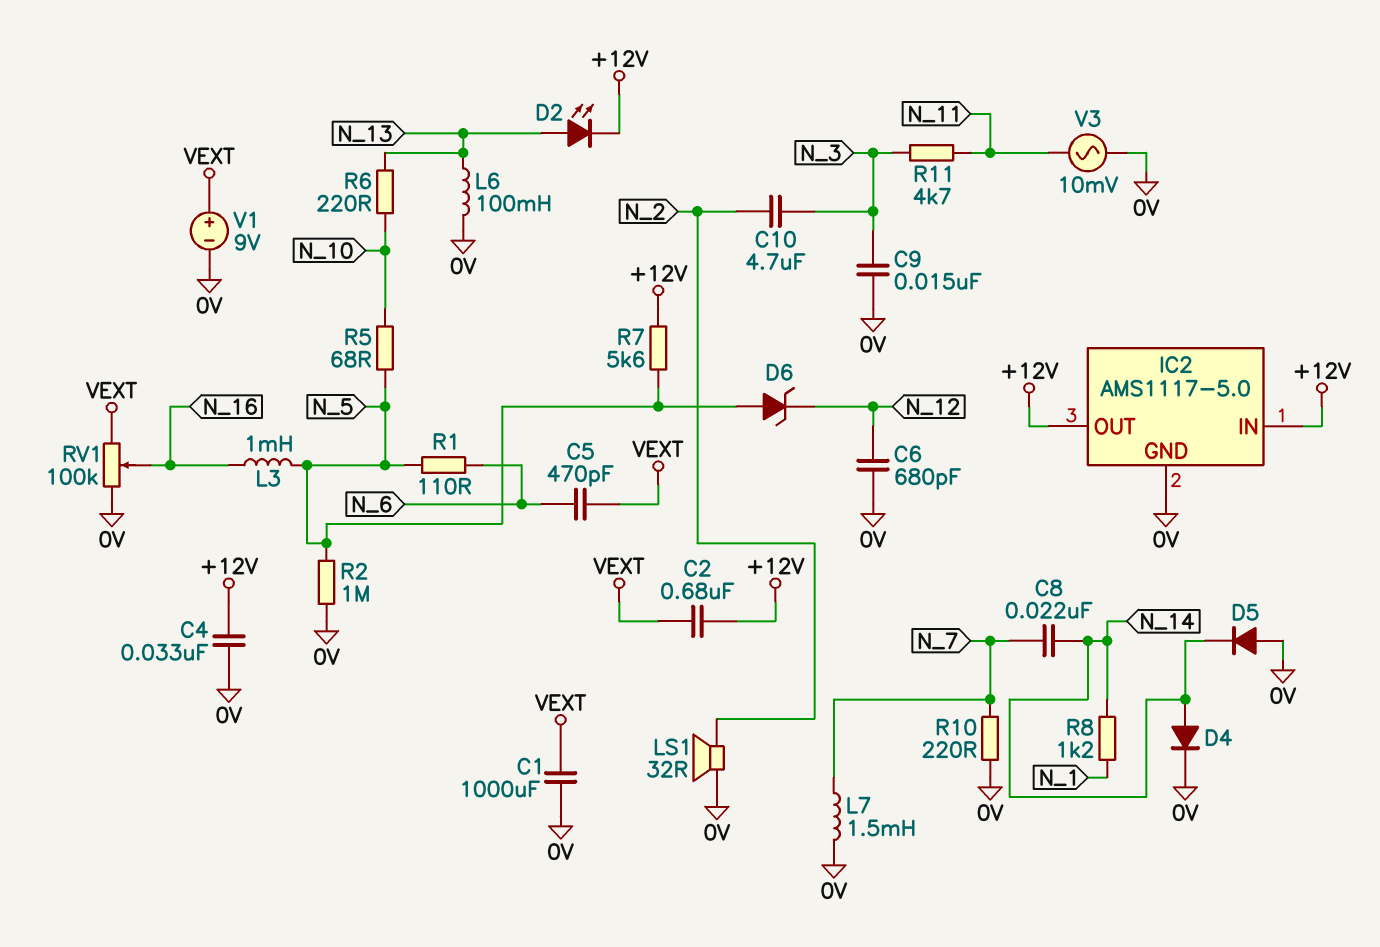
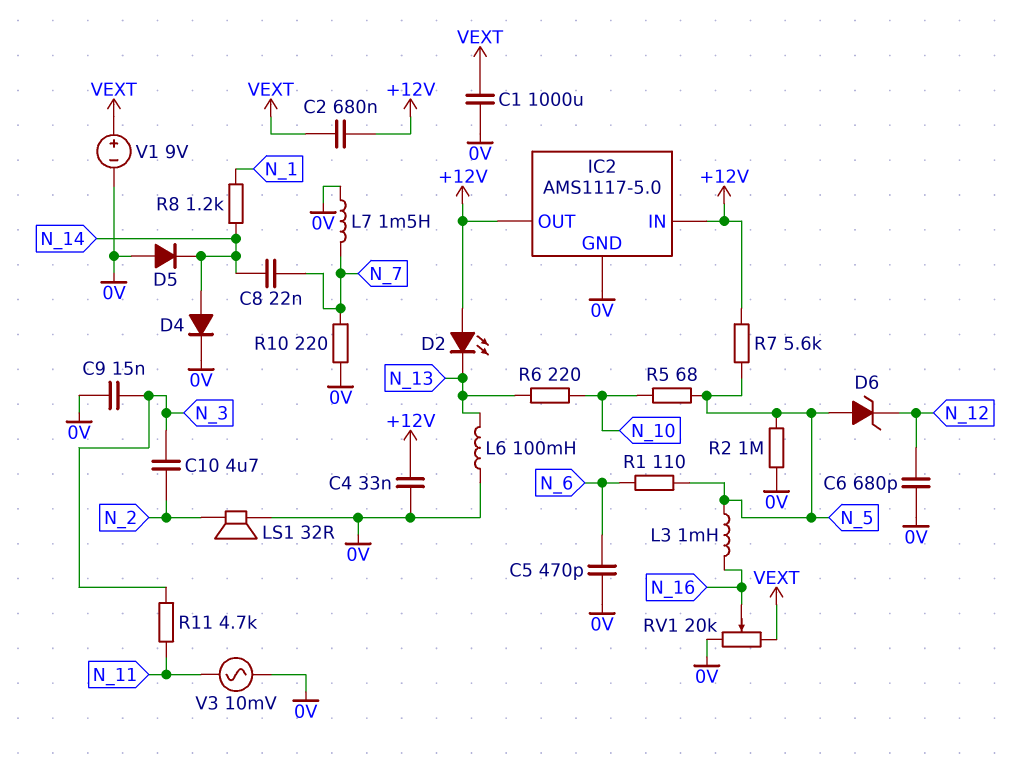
C5: 470pF (N_6, VEXT) -> 470pF (0V, N_6)
D2: LED (A N_13, K +12V) -> LED (A +12V, K N_13)
RV1: 100k (0V, VEXT, wiper N_16) -> 20k (0V, VEXT, wiper N_16)

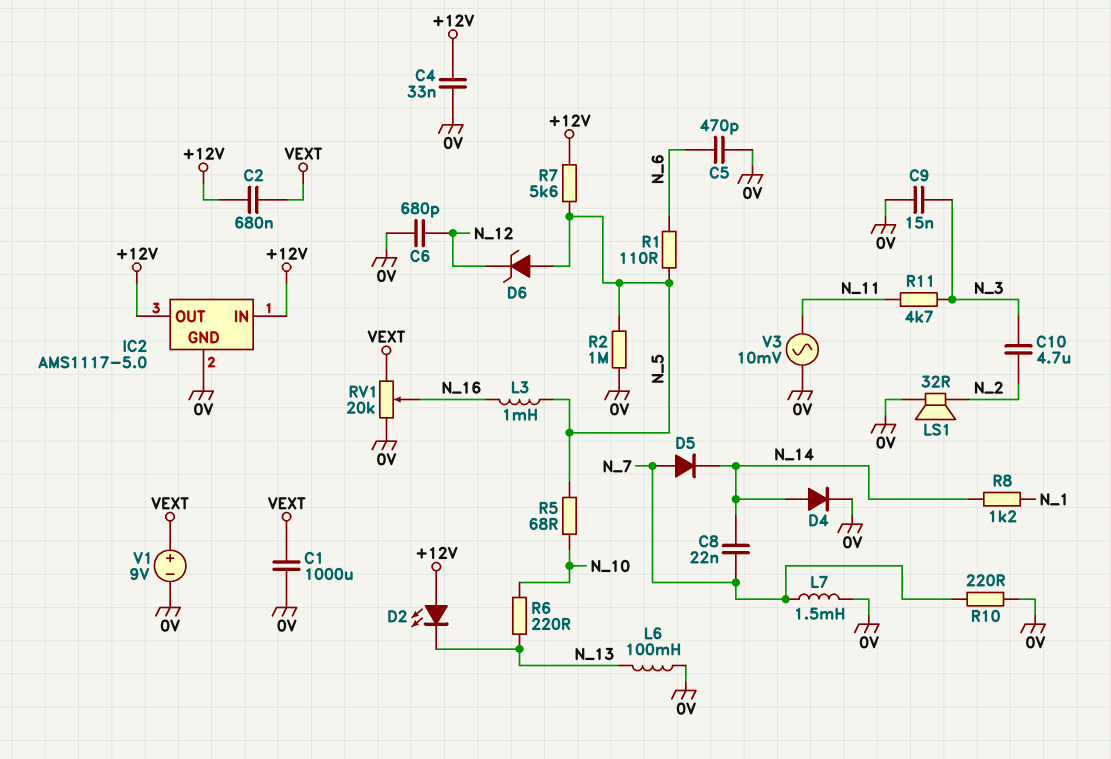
D5: diode (A 0V, K N_14) -> diode (A N_7, K N_14)

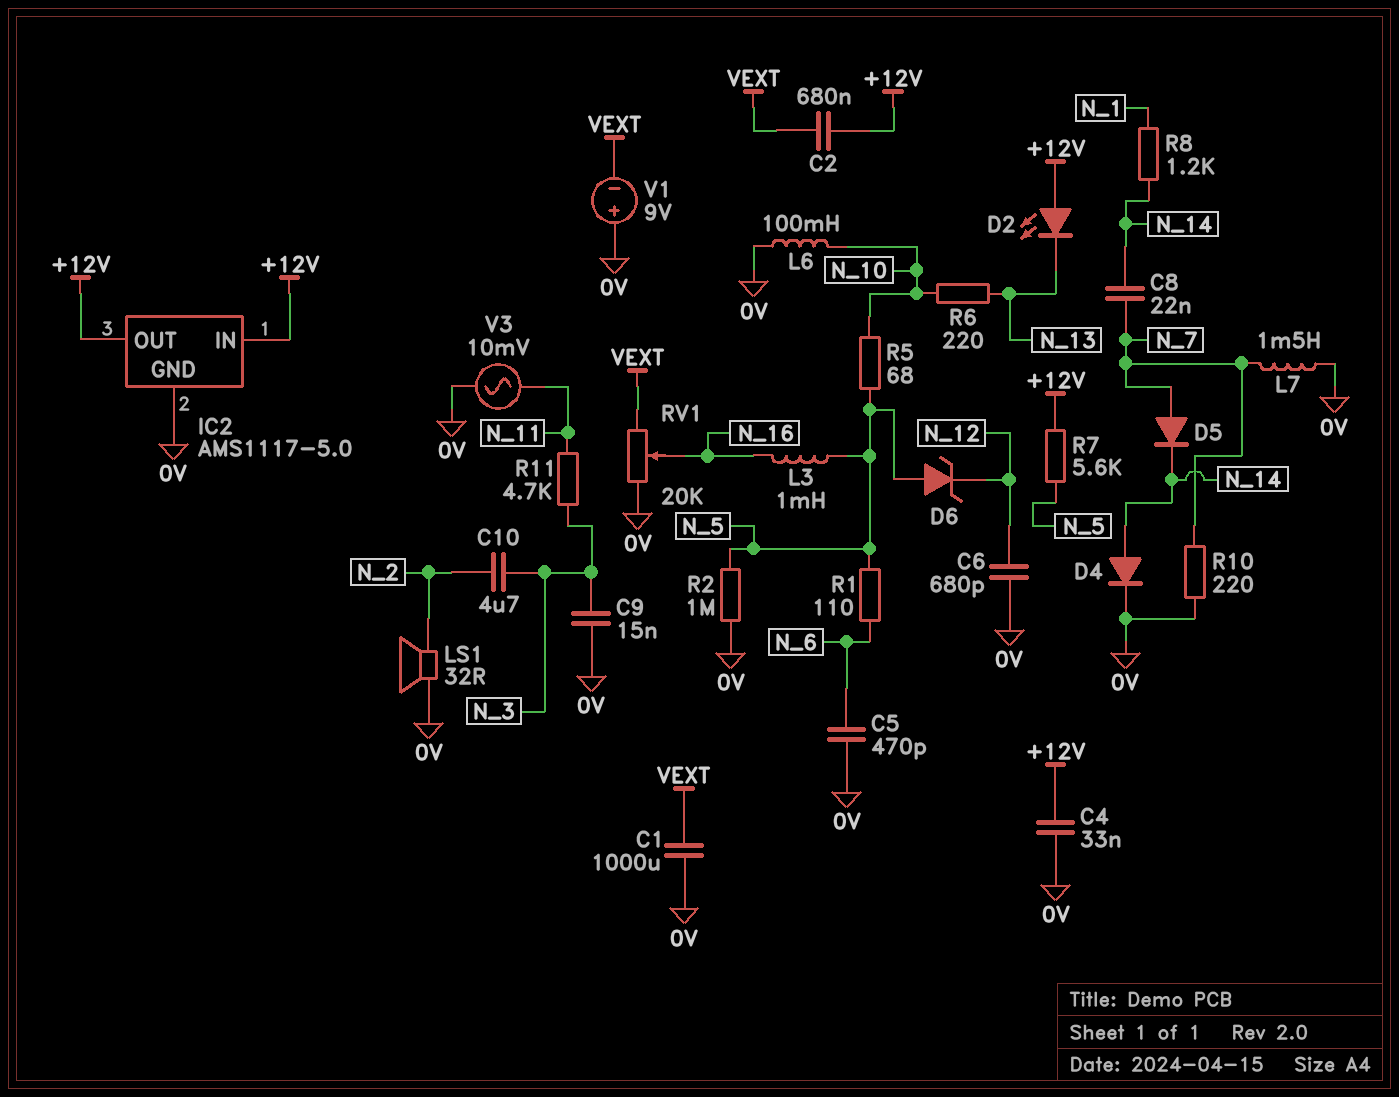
L6: 100mH (0V, N_13) -> 100mH (0V, N_10)
V1: 9V (plus VEXT, minus 0V) -> 9V (plus 0V, minus VEXT)

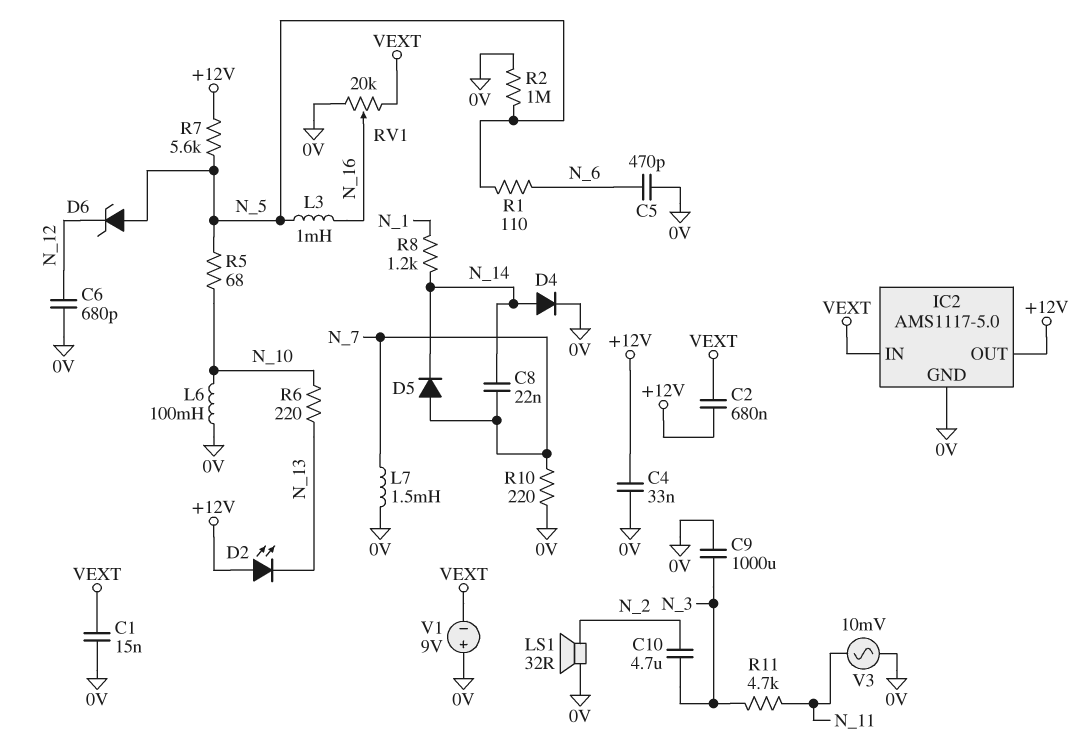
C1: 1000uF (0V, VEXT) -> 15nF (0V, VEXT)
C9: 15nF (0V, N_3) -> 1000uF (0V, N_3)
IC2 pin IN: +12V -> VEXT

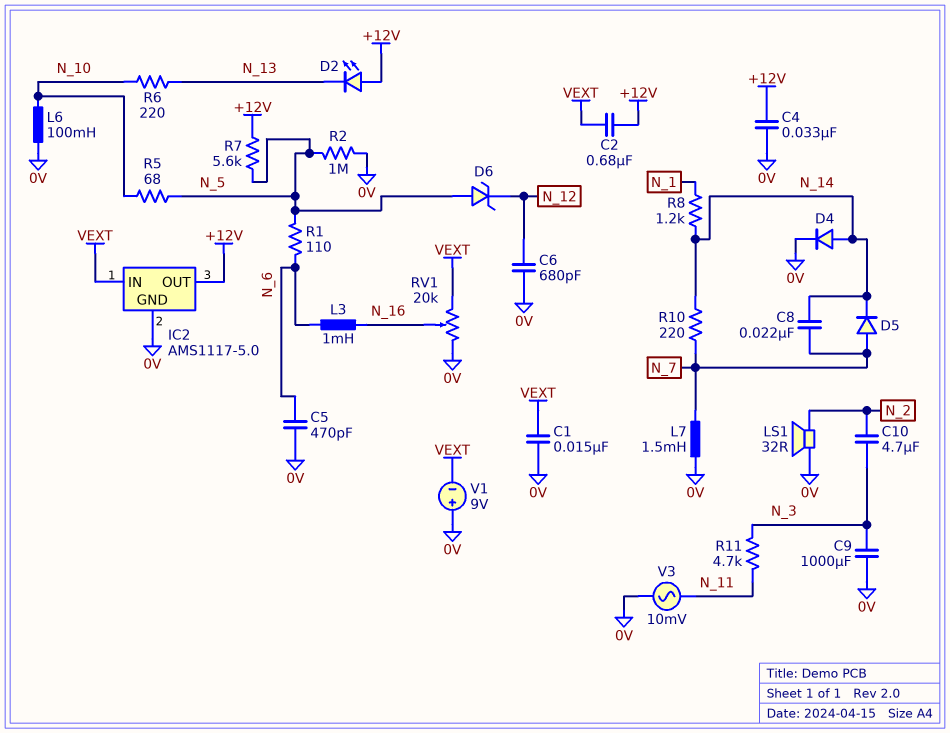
L3: 1mH (N_5, N_16) -> 1mH (N_6, N_16)
R10: 220 (0V, N_7) -> 220 (N_7, N_14)

